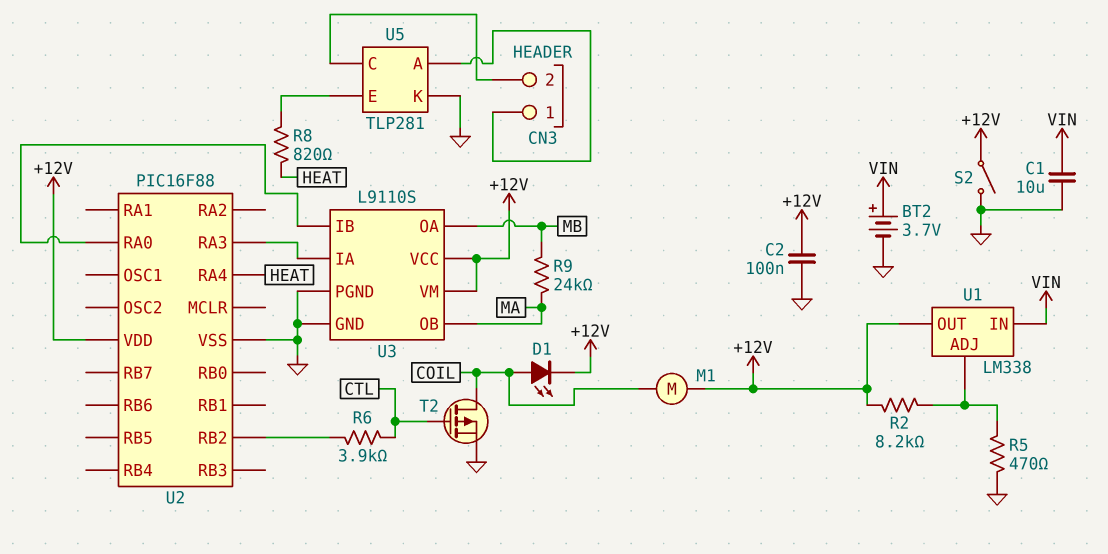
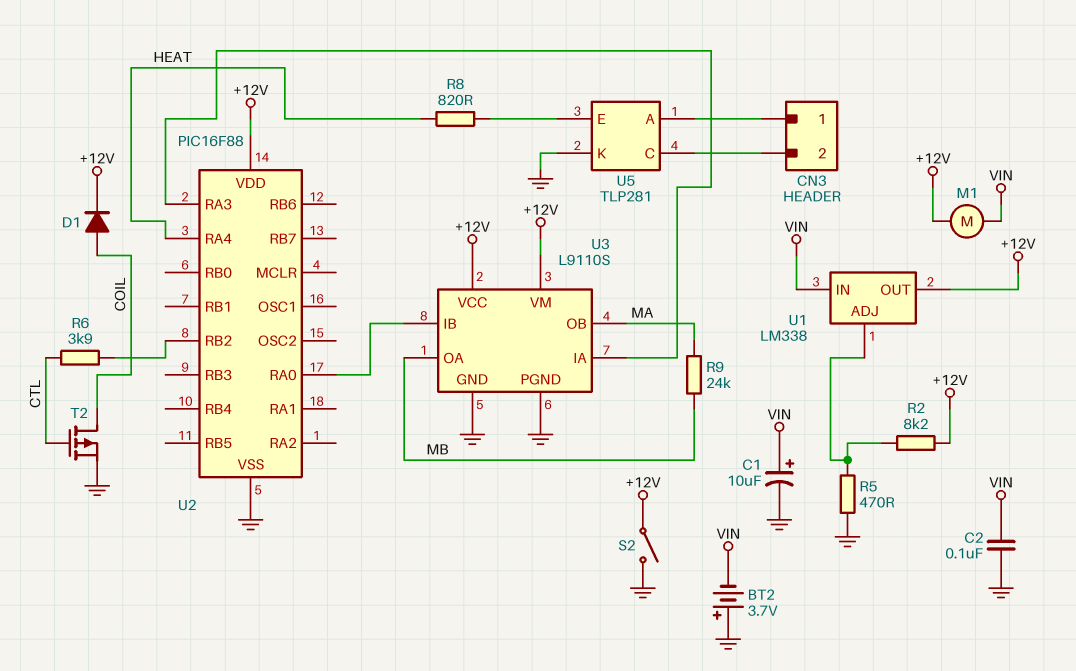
BT2: 3.7V (plus VIN, minus GND) -> 3.7V (plus GND, minus VIN)
C1: 10uF (GND, VIN) -> 10uF (plus VIN, minus GND)
C2: 100nF (+12V, GND) -> 100nF (GND, VIN)
D1: LED (A COIL, K +12V) -> diode (A COIL, K +12V)
M1: motor (+12V, COIL) -> motor (+12V, VIN)

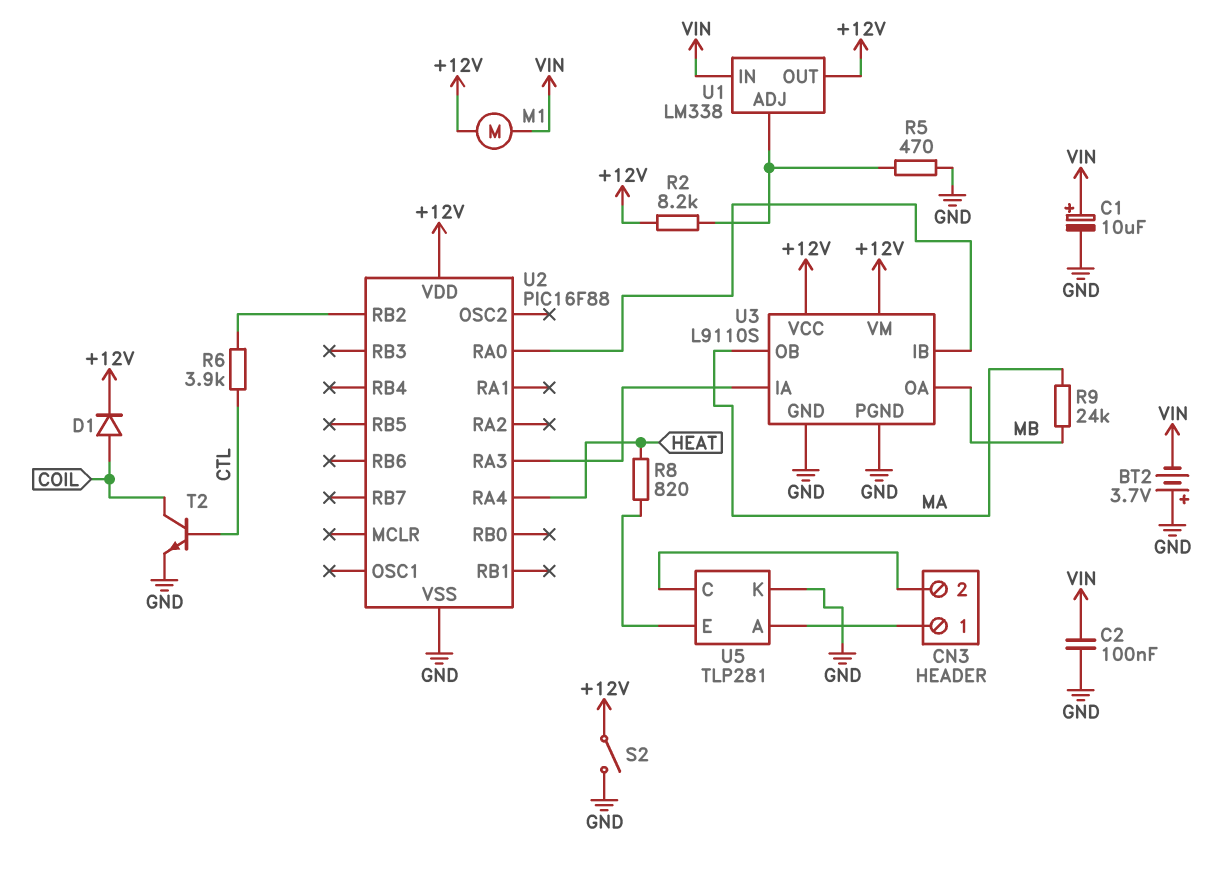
T2: PMOS (G CTL, D COIL, S GND) -> NPN (B CTL, C COIL, E GND)

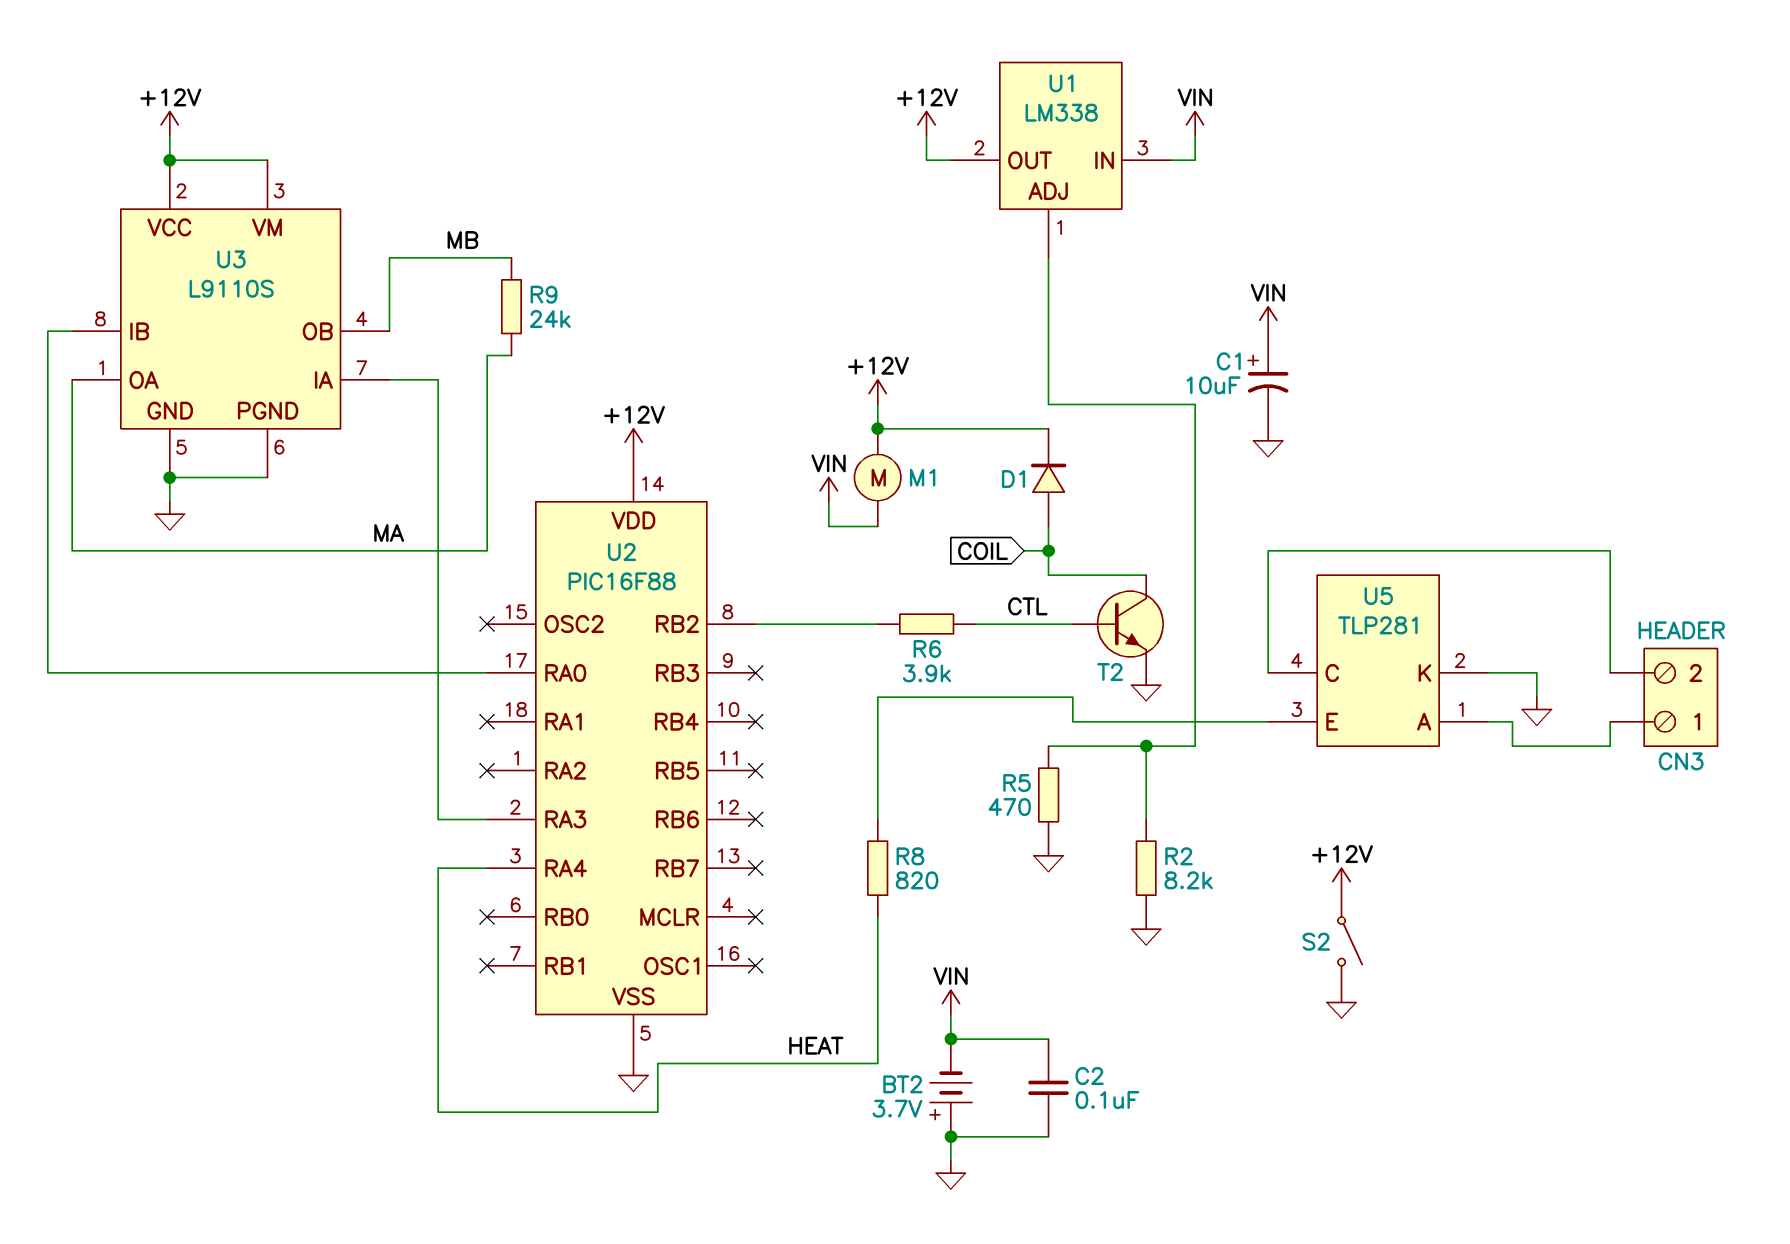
R2: 8.2k (+12V, U1/ADJ) -> 8.2k (GND, U1/ADJ)
U3 pin OA: MB -> MA
U3 pin OB: MA -> MB

